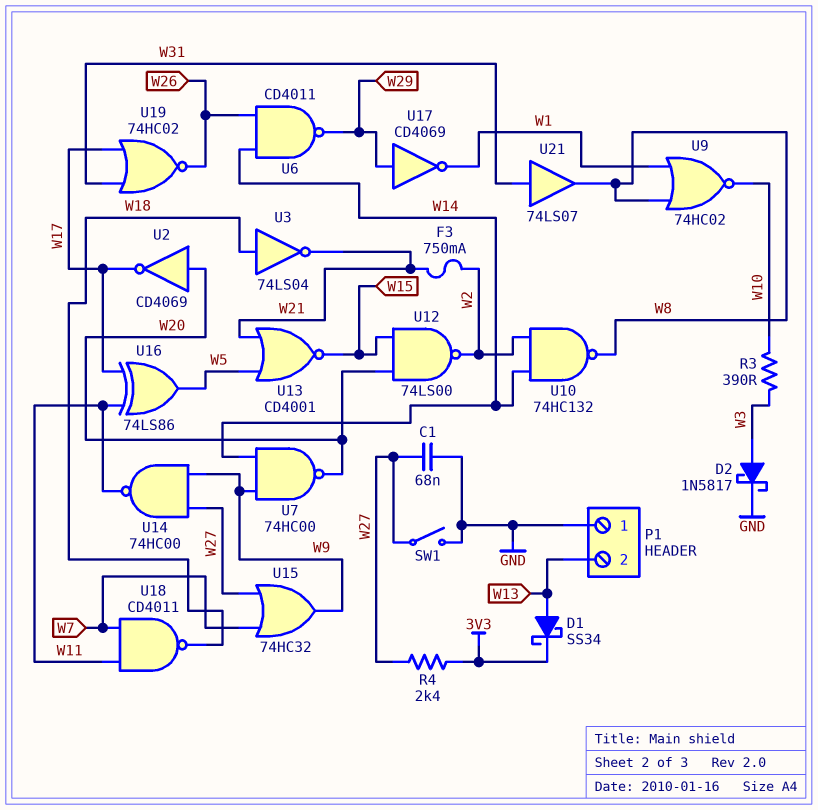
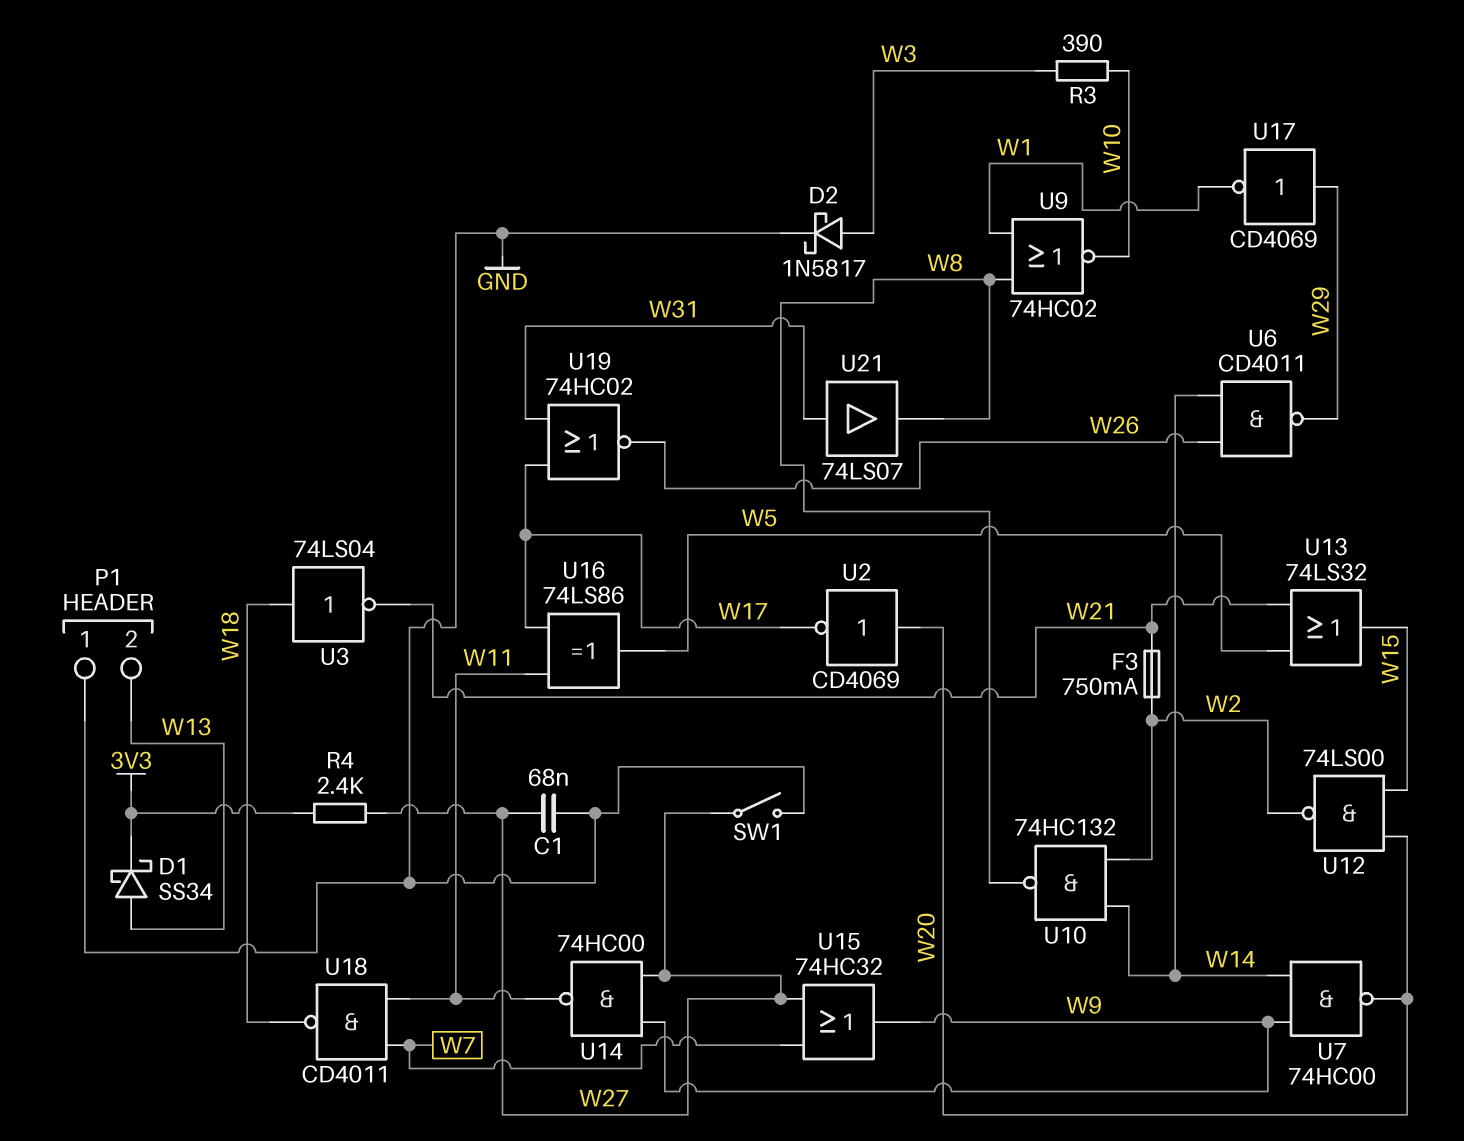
U13: NOR CD4001 (in W5, in W21, out W15) -> OR 74LS32 (in W5, in W21, out W15)

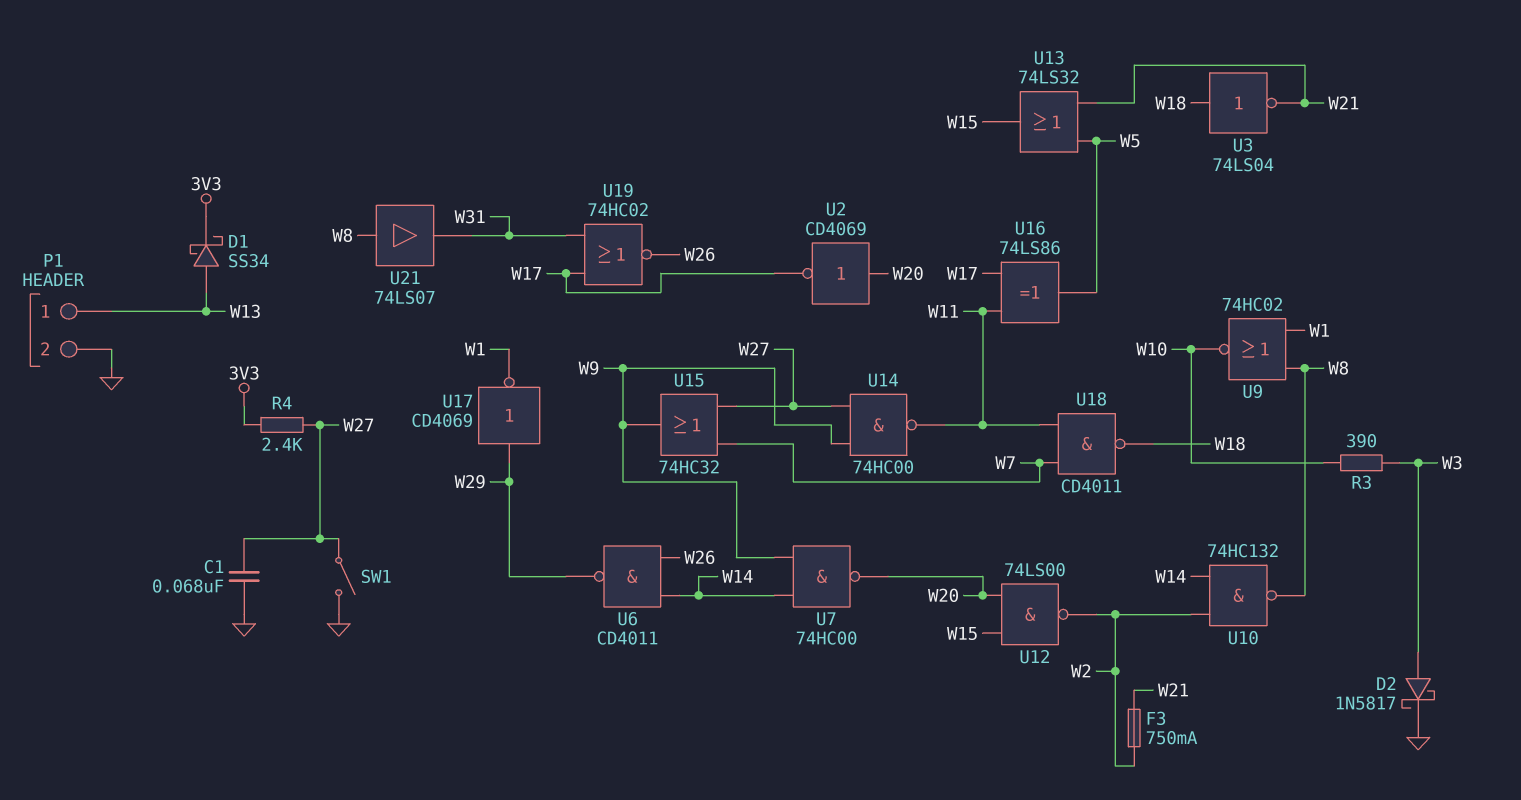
P1 pin 1: GND -> W13
P1 pin 2: W13 -> GND
U21: buffer 74LS07 (in W31, out W8) -> buffer 74LS07 (in W8, out W31)

